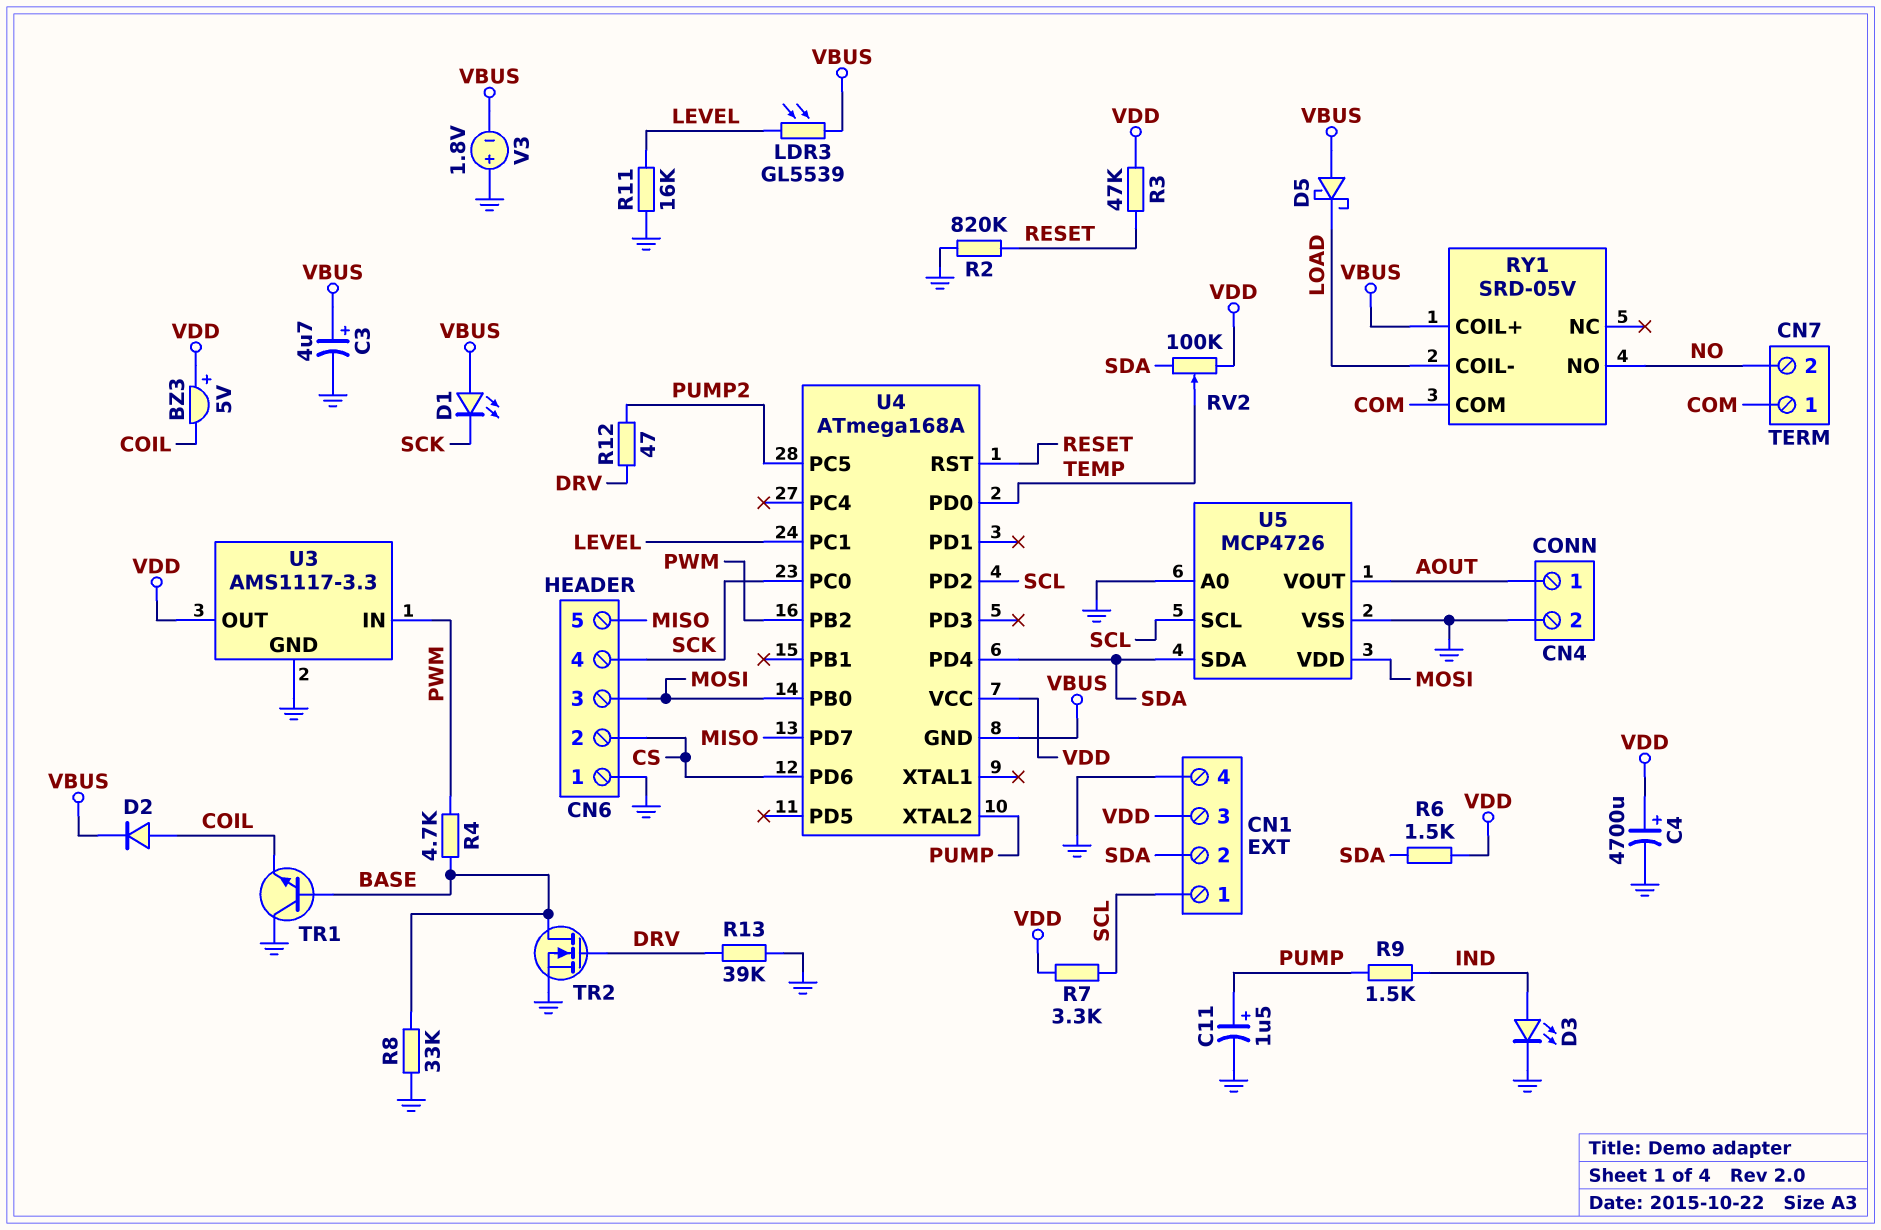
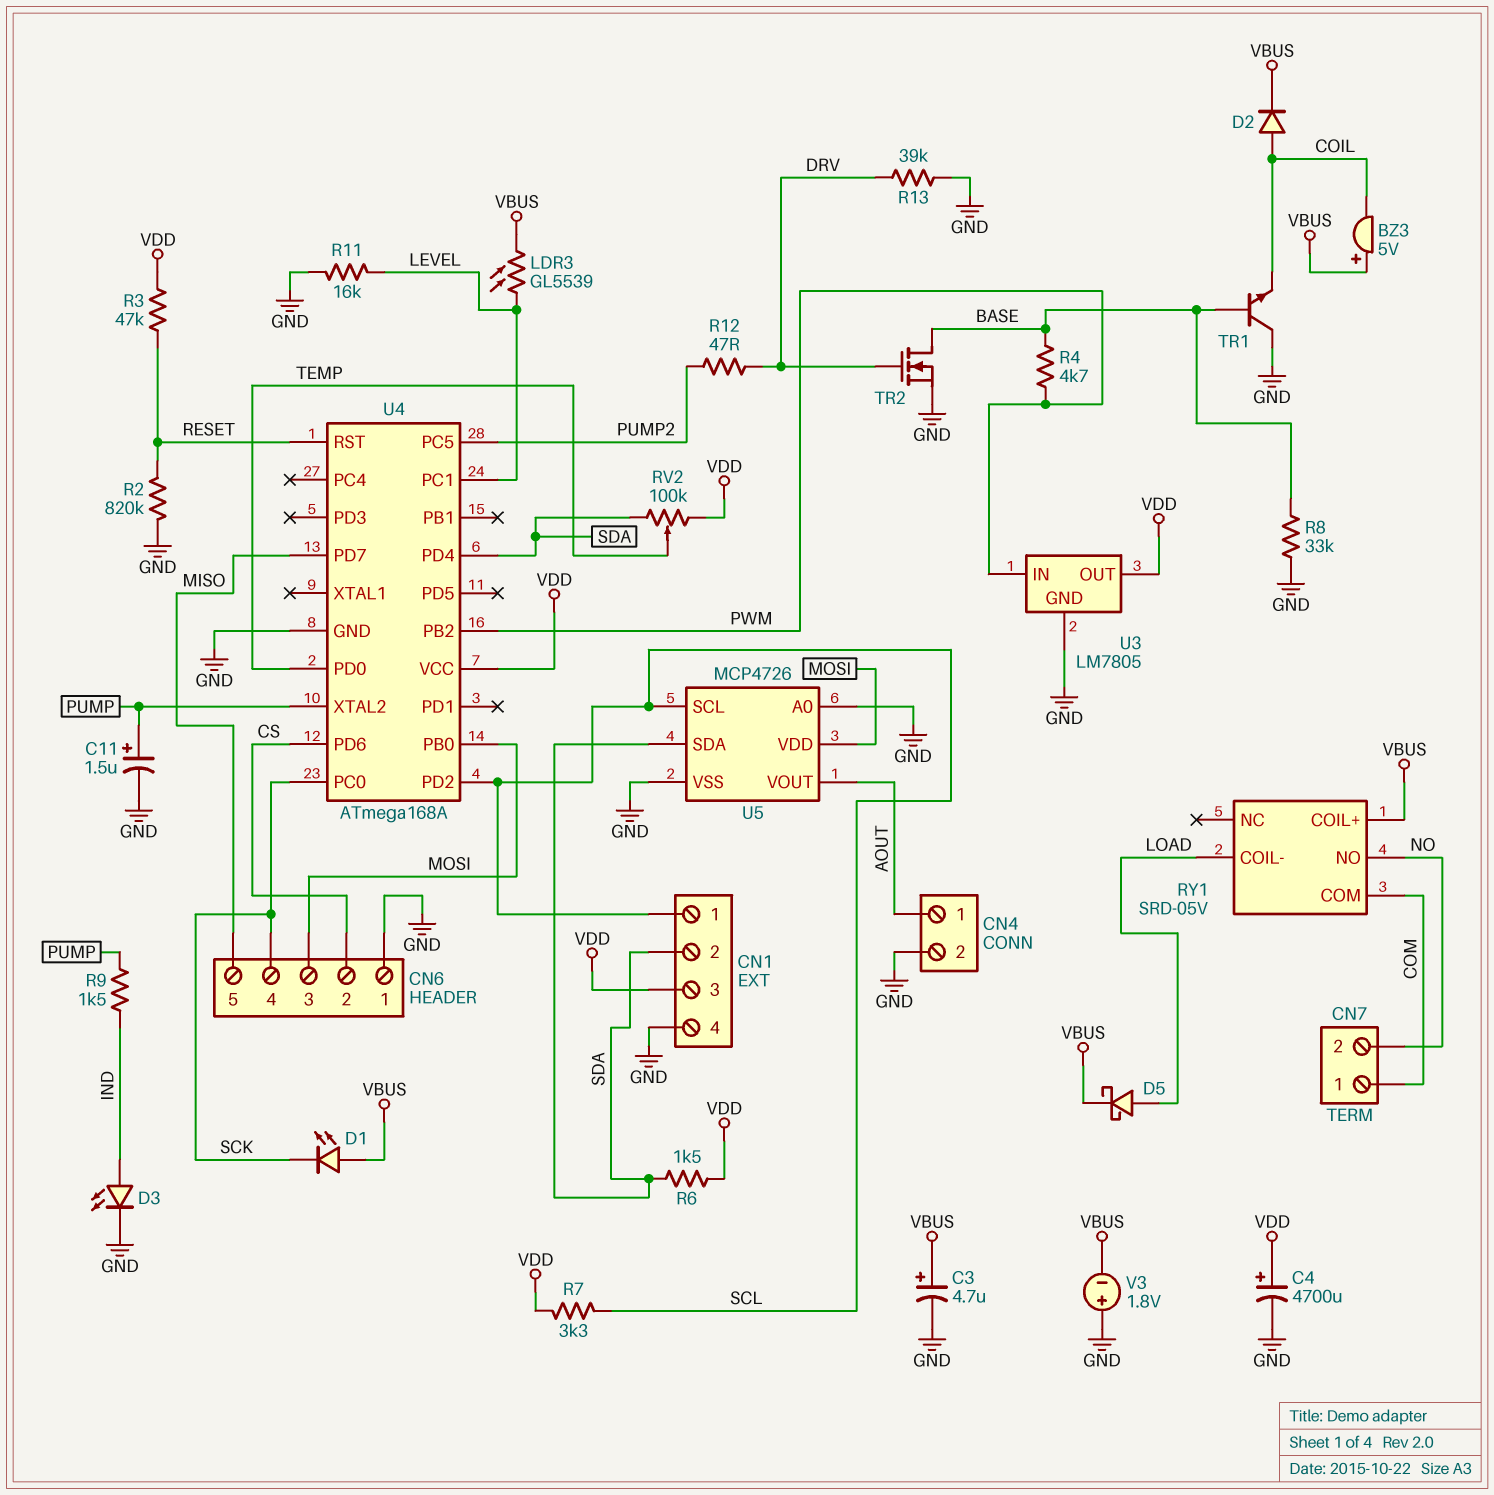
BZ3: buzzer 5V (plus VDD, minus COIL) -> buzzer 5V (plus VBUS, minus COIL)
D5: schottky (A VBUS, K LOAD) -> schottky (A LOAD, K VBUS)
U3: AMS1117-3.3 -> LM7805
U4 pin GND: VBUS -> GND

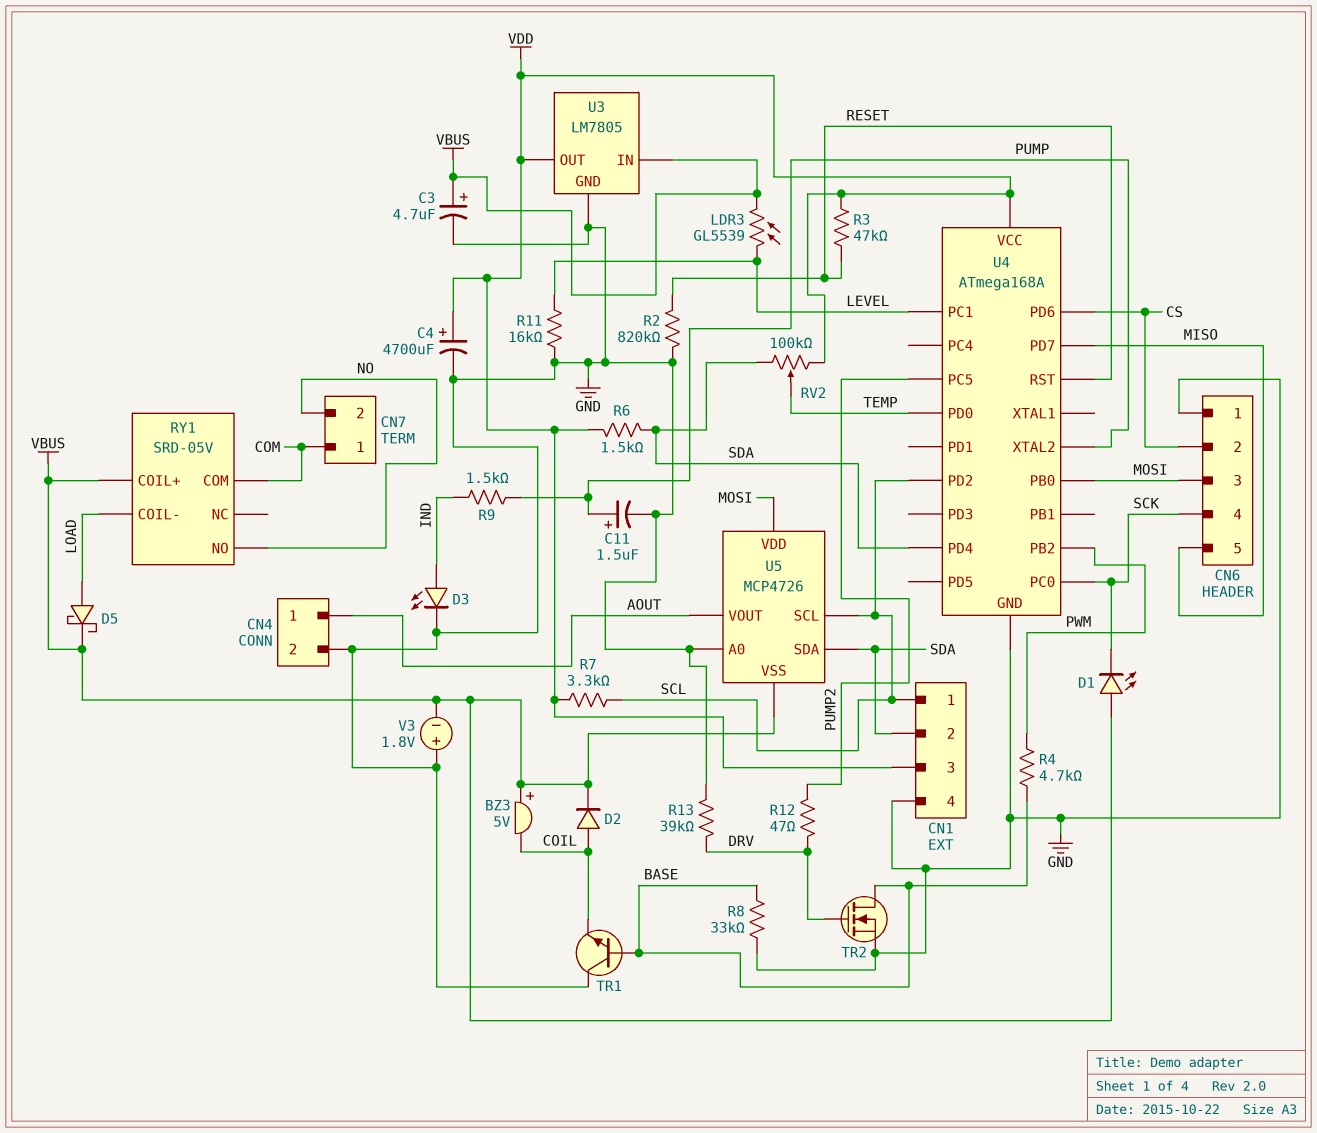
U3 pin IN: PWM -> VBUS
U5 pin VSS: GND -> VBUS

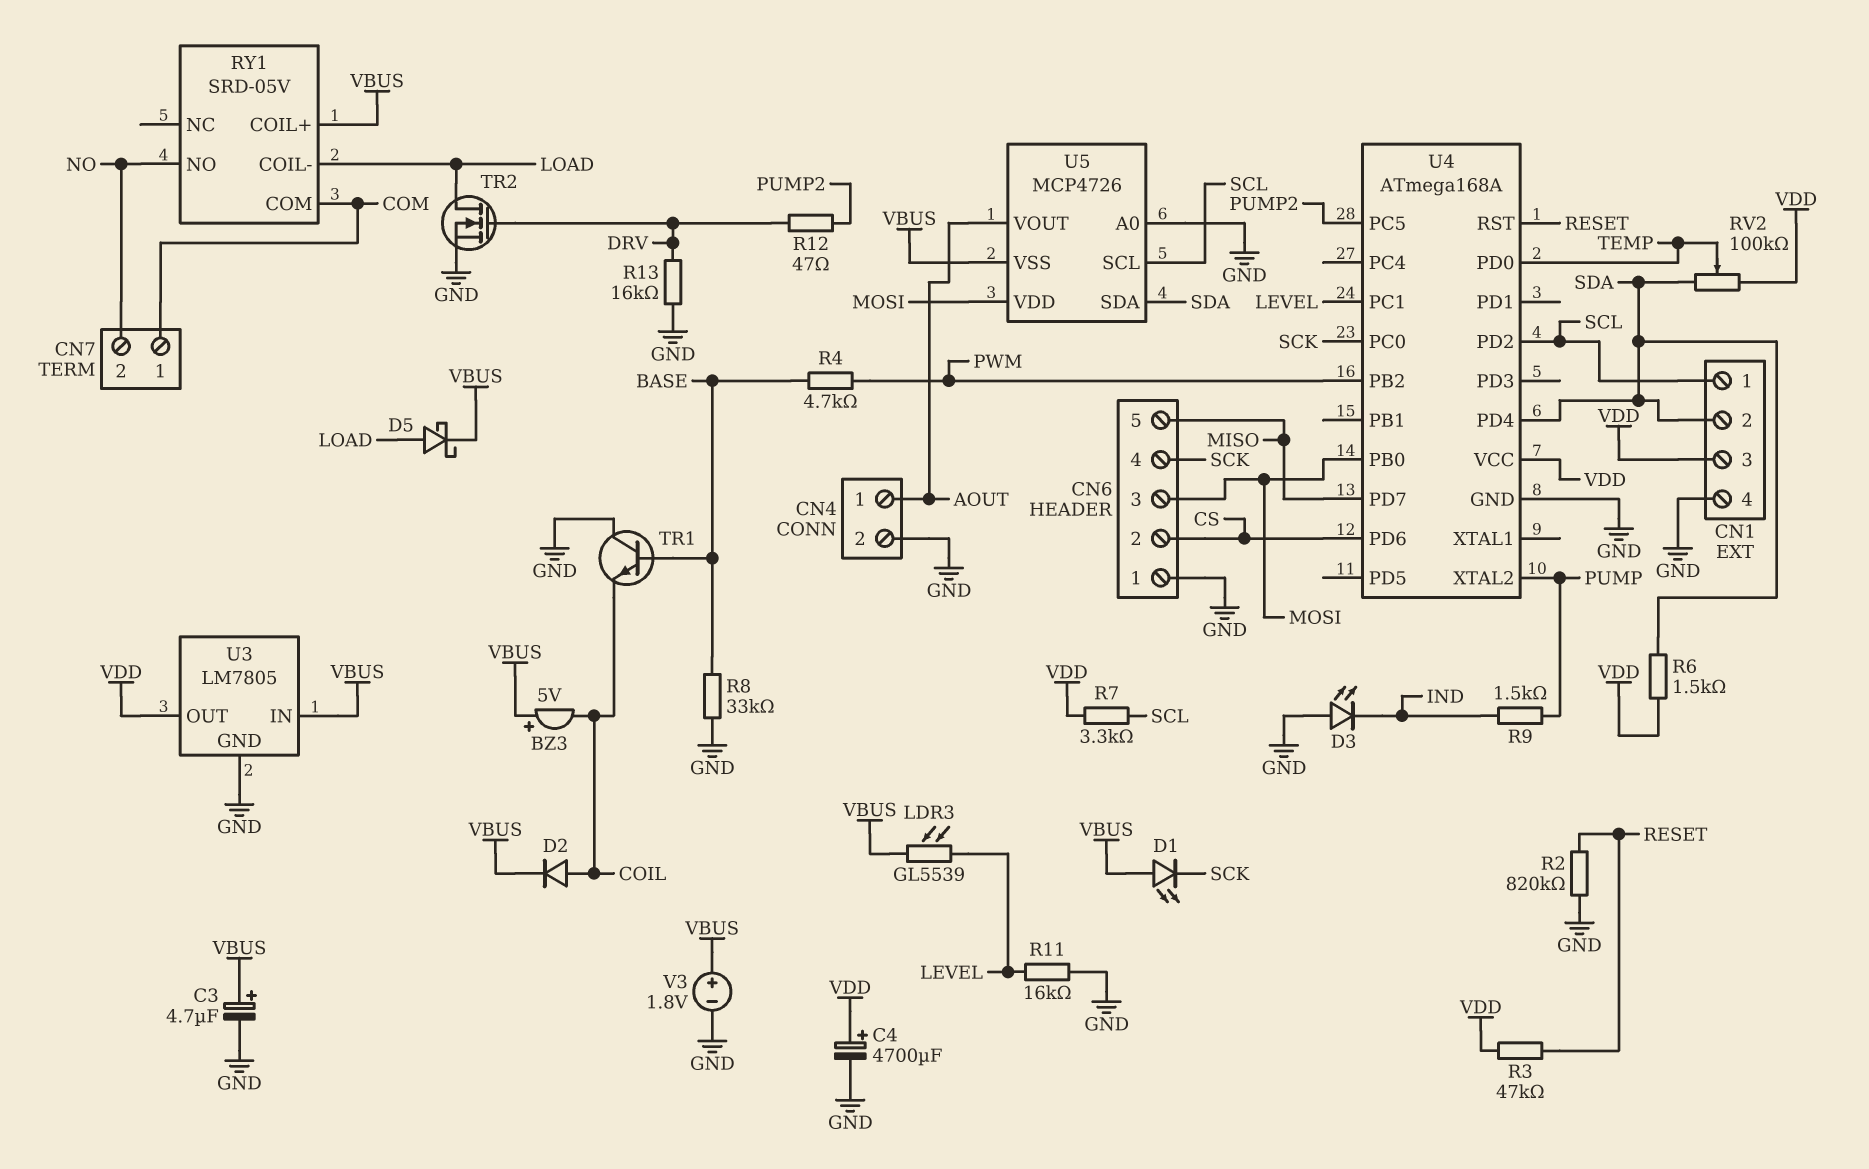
C11: 1.5uF (plus PUMP, minus GND) -> none
D3: LED (A IND, K GND) -> LED (A GND, K IND)
R13: 39k (DRV, GND) -> 16k (DRV, GND)
TR2: NMOS (G DRV, D BASE, S GND) -> NMOS (G DRV, D LOAD, S GND)
V3: 1.8V (plus GND, minus VBUS) -> 1.8V (plus VBUS, minus GND)

